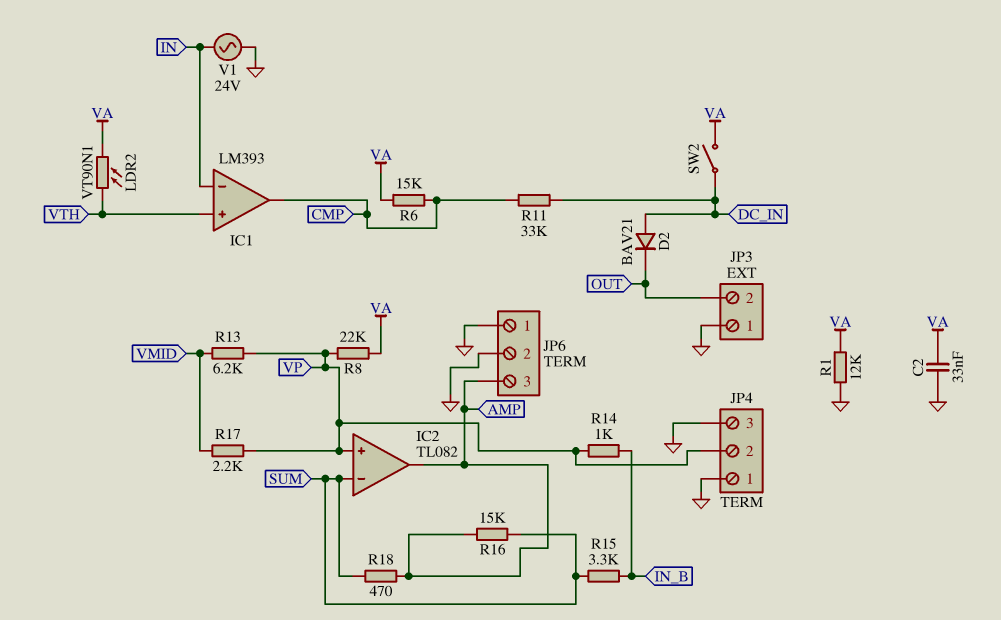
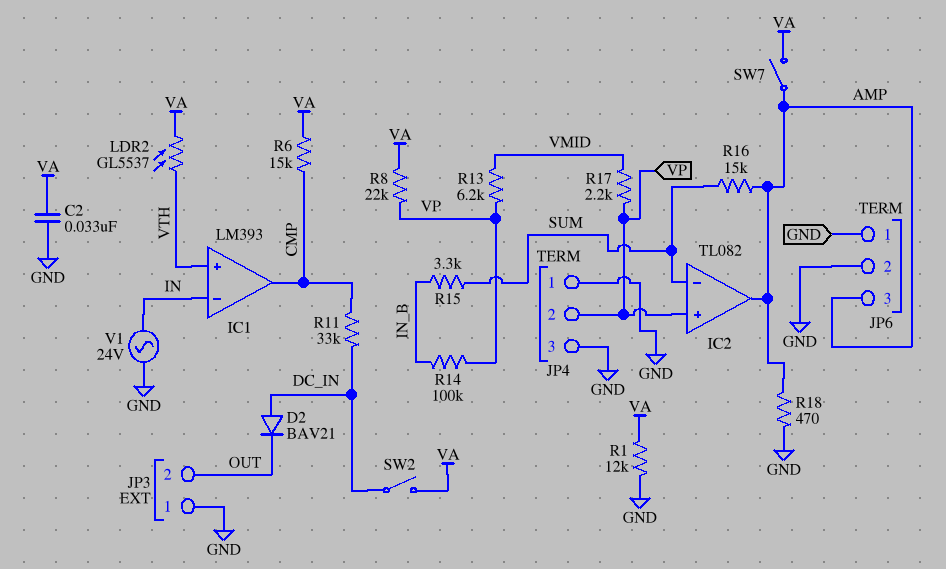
LDR2: VT90N1 (VA, VTH) -> GL5537 (VA, VTH)
R14: 1k (IN_B, VP) -> 100k (IN_B, VP)
R18: 470 (AMP, SUM) -> 470 (AMP, GND)
SW7: none -> switch (AMP, VA)

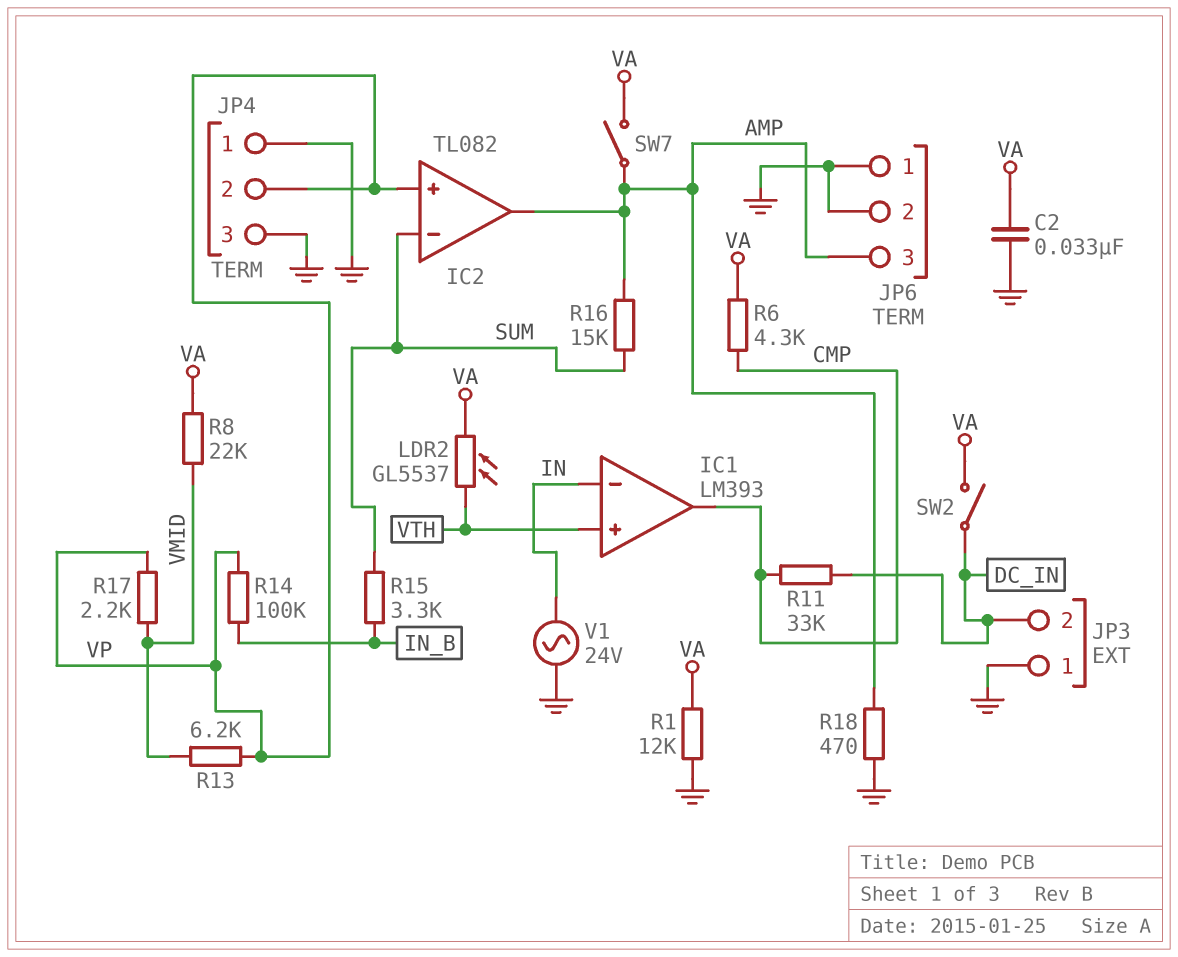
D2: diode BAV21 (A DC_IN, K OUT) -> none
JP3 pin 2: OUT -> DC_IN
R6: 15k (CMP, VA) -> 4.3k (CMP, VA)
R8: 22k (VA, VP) -> 22k (VA, VMID)

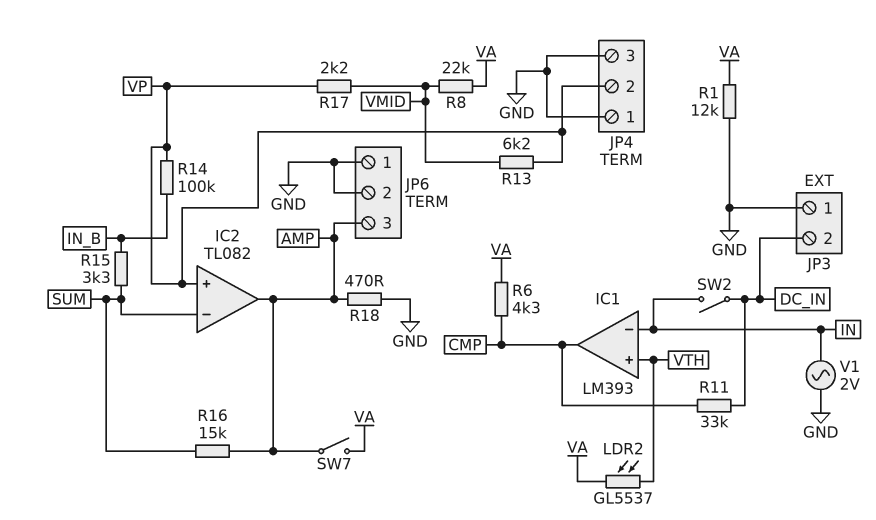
C2: 33nF (GND, VA) -> none
SW2: switch (DC_IN, VA) -> switch (DC_IN, IN)
V1: AC 24V (GND, IN) -> AC 2V (GND, IN)

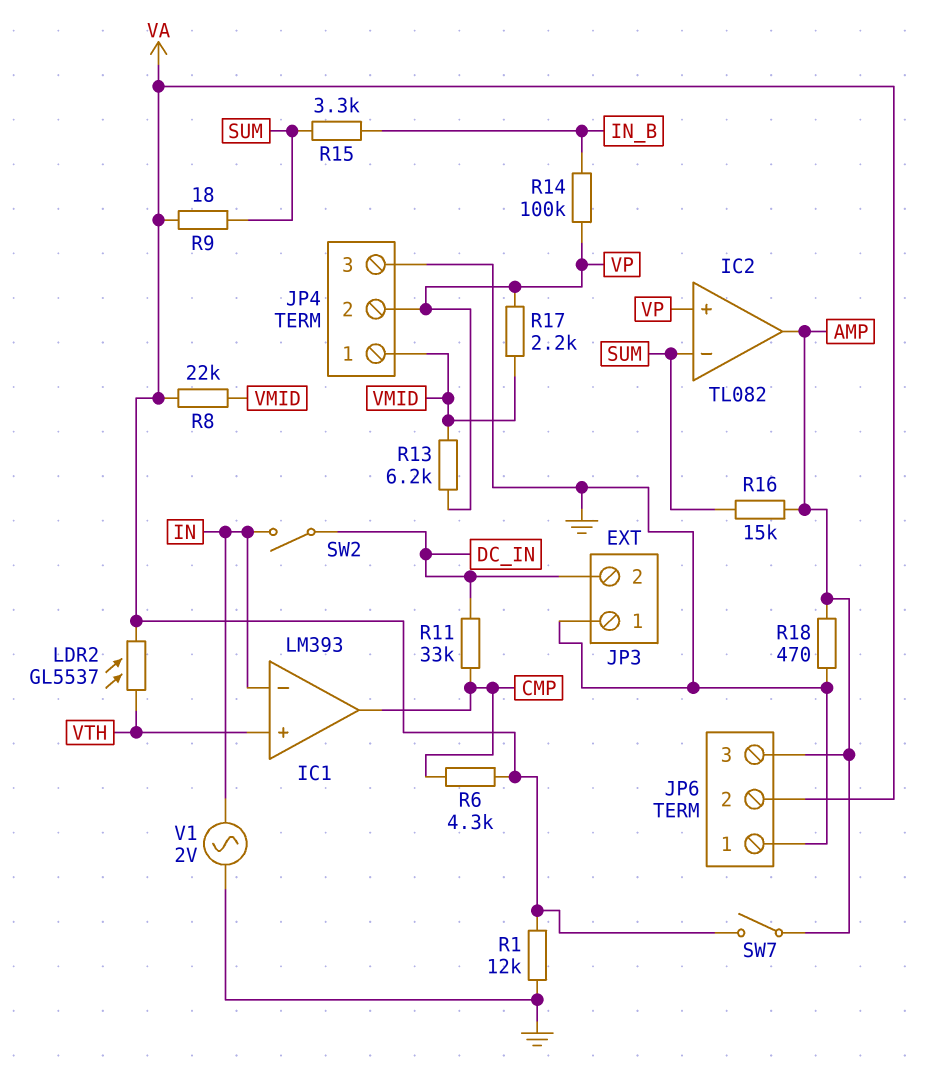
JP4 pin 1: GND -> VMID
JP6 pin 2: GND -> VA
R9: none -> 18 (SUM, VA)

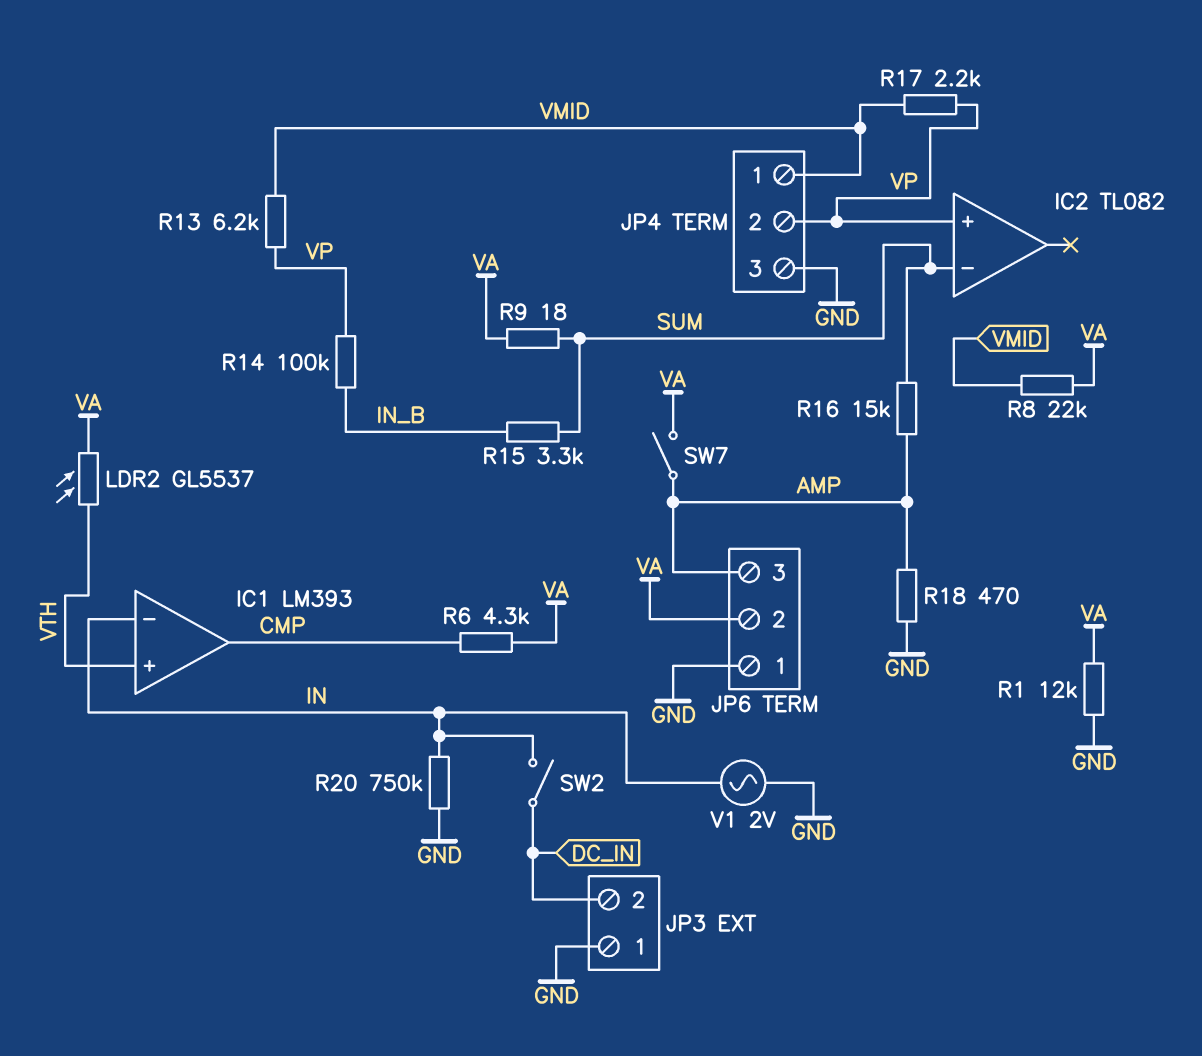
IC2 pin out: AMP -> none
R11: 33k (CMP, DC_IN) -> none
R20: none -> 750k (GND, IN)

